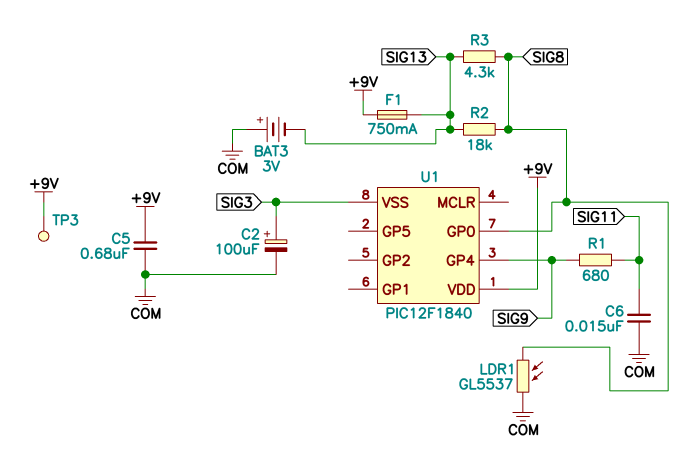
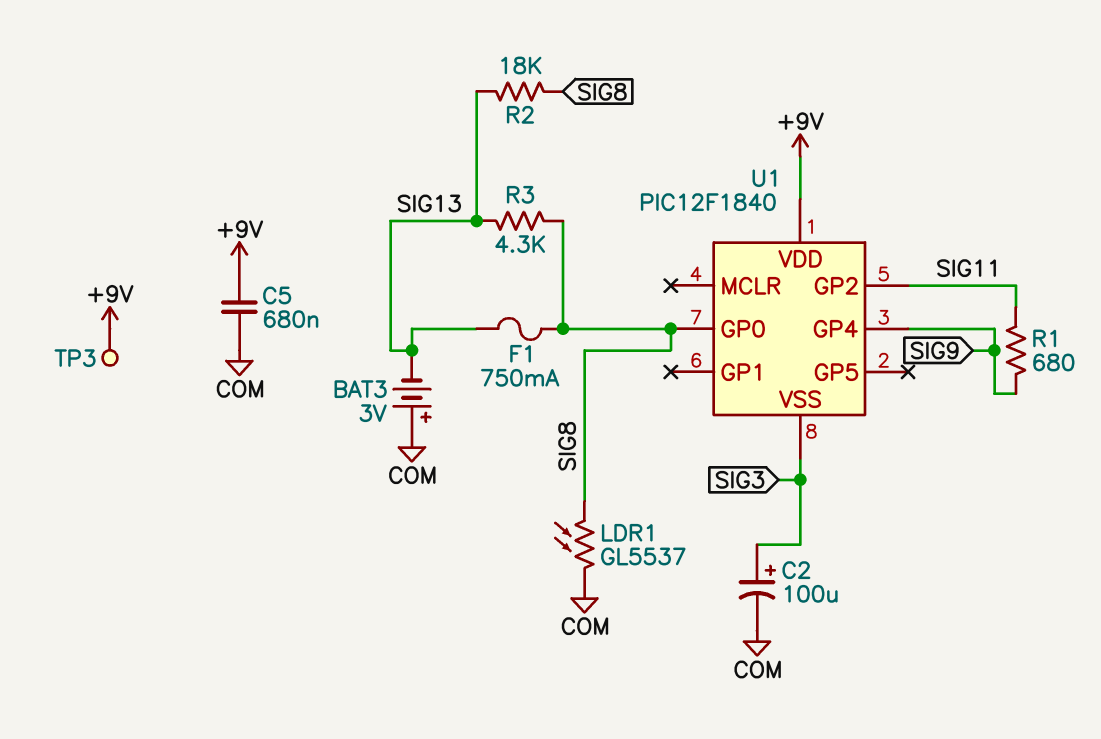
C6: 15nF (COM, SIG11) -> none
F1: 750mA (+9V, SIG13) -> 750mA (SIG8, SIG13)
U1 pin GP2: none -> SIG11

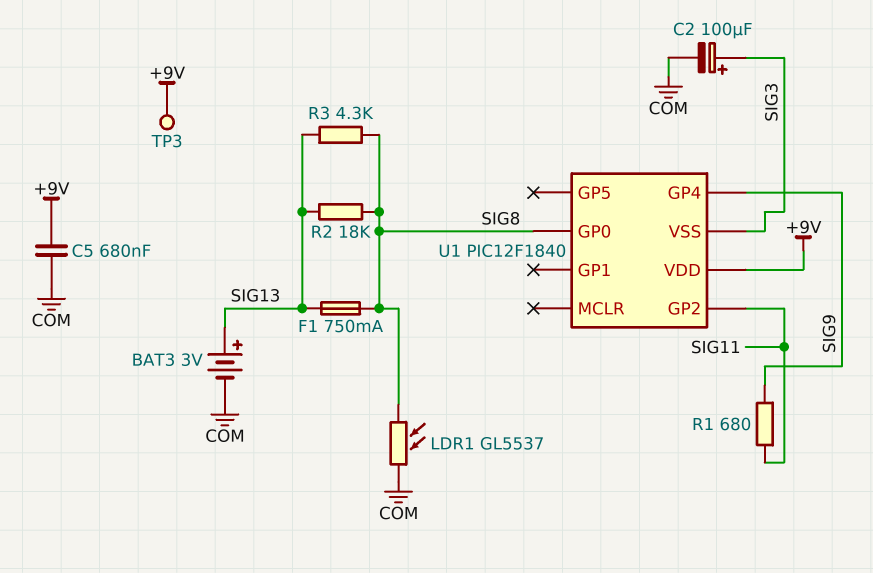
BAT3: 3V (plus COM, minus SIG13) -> 3V (plus SIG13, minus COM)

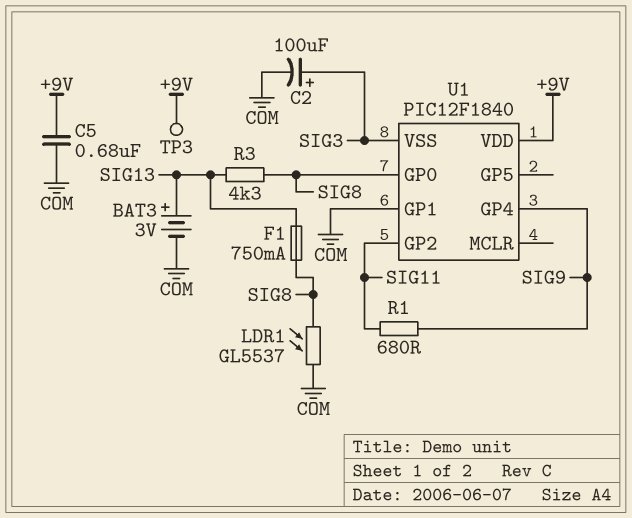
R2: 18k (SIG8, SIG13) -> none
U1 pin GP1: none -> COM

